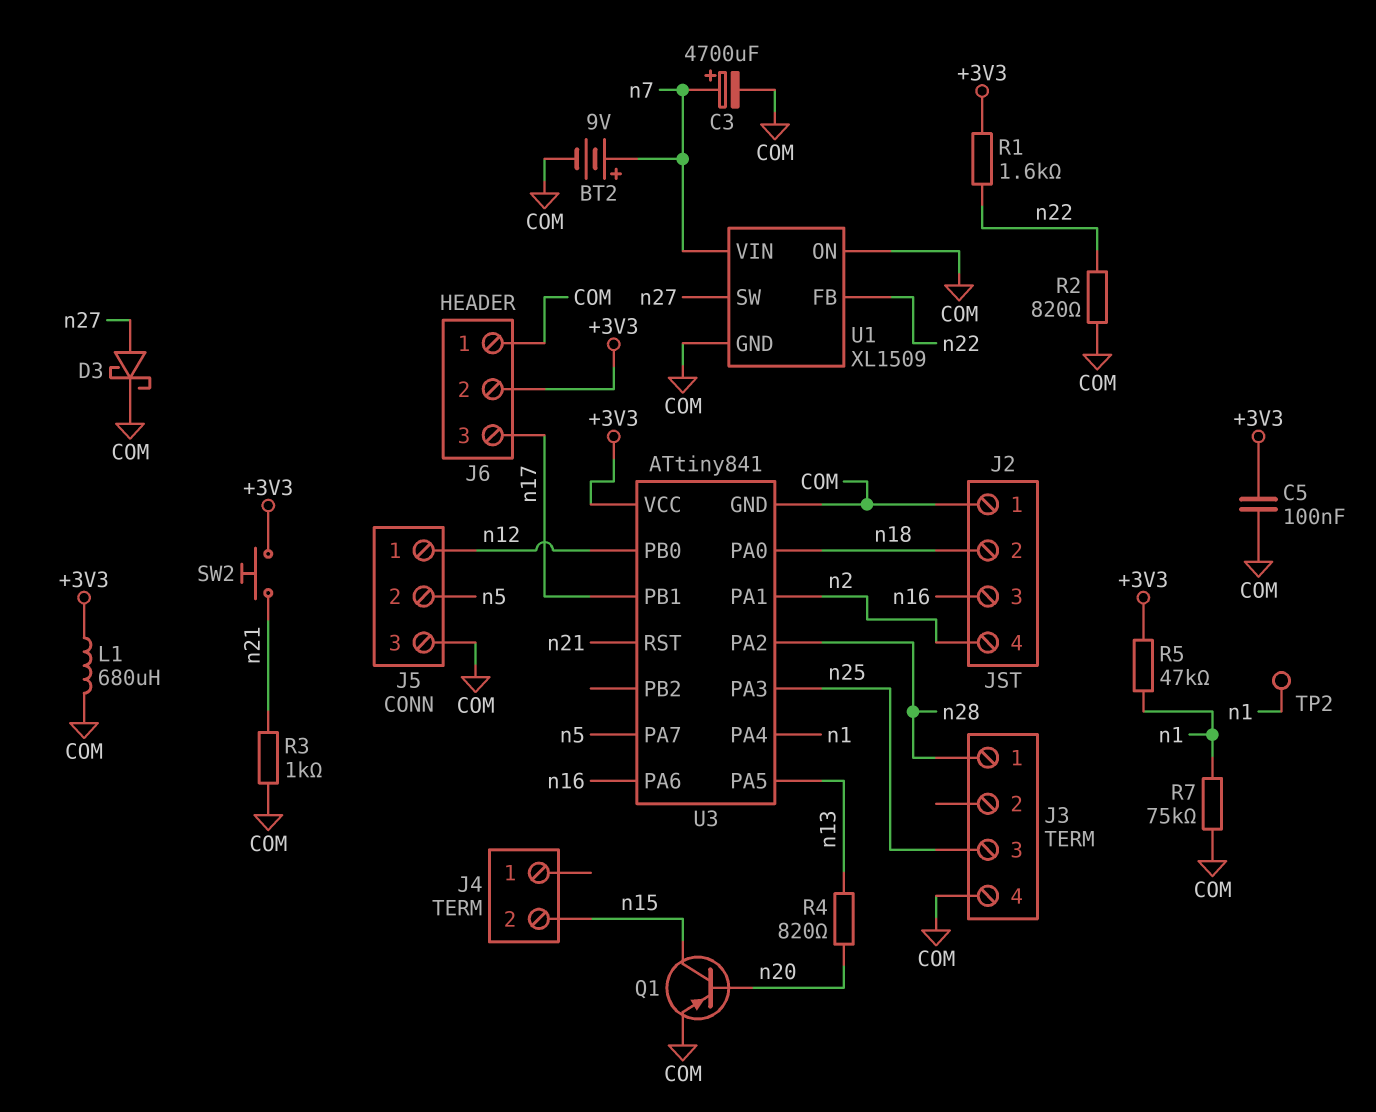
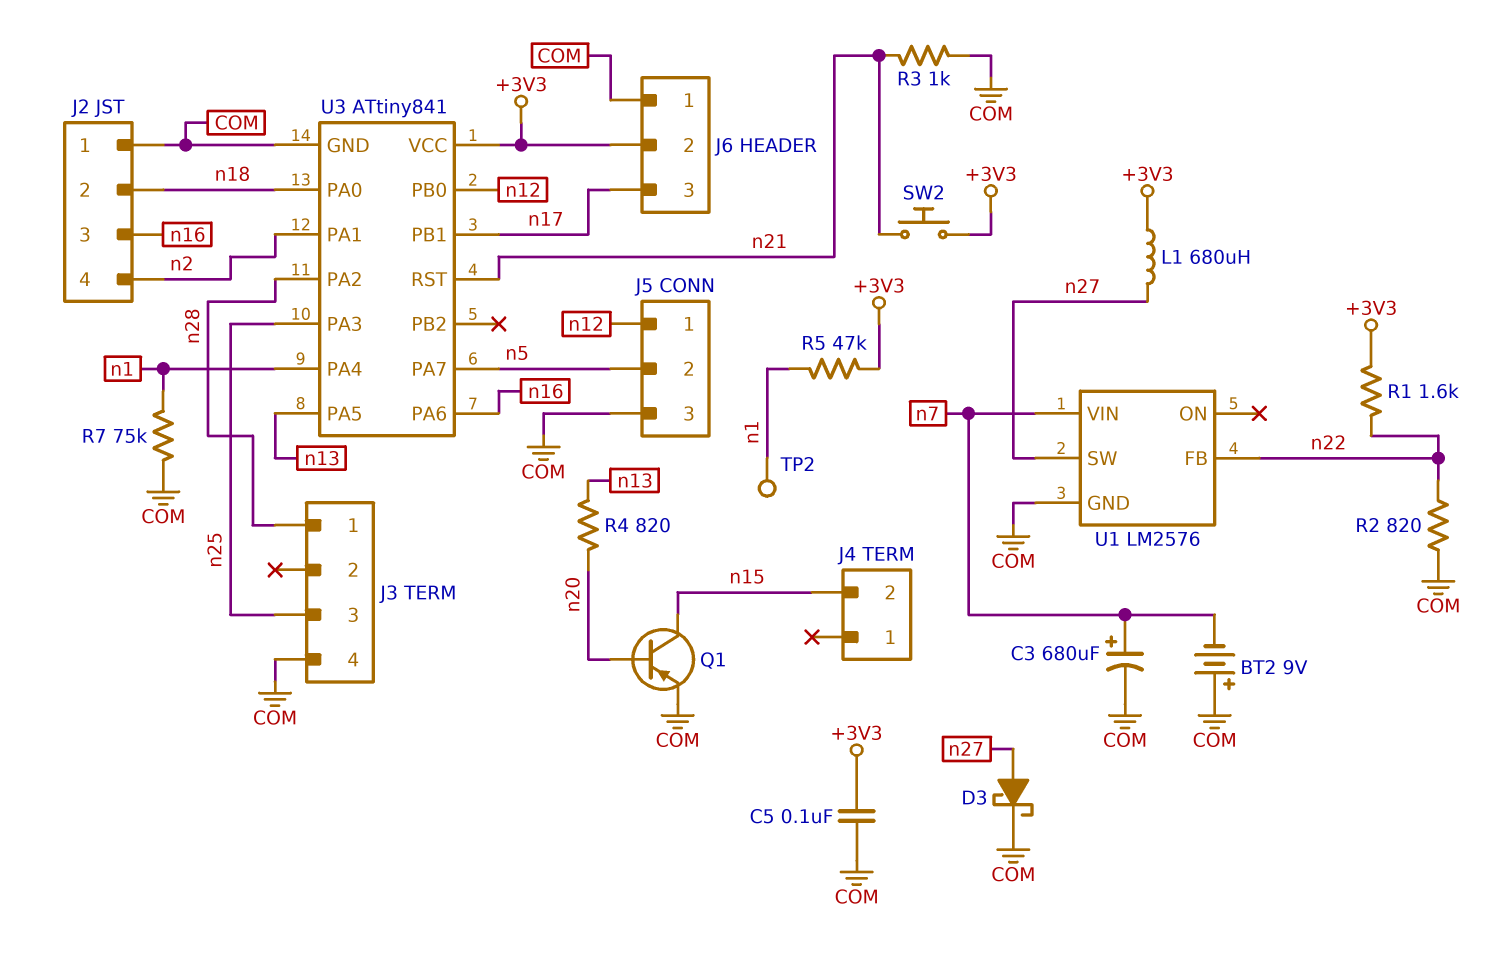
BT2: 9V (plus n7, minus COM) -> 9V (plus COM, minus n7)
C3: 4700uF (plus n7, minus COM) -> 680uF (plus n7, minus COM)
L1: 680uH (+3V3, COM) -> 680uH (+3V3, n27)
U1: XL1509 -> LM2576
U1 pin ON: COM -> none

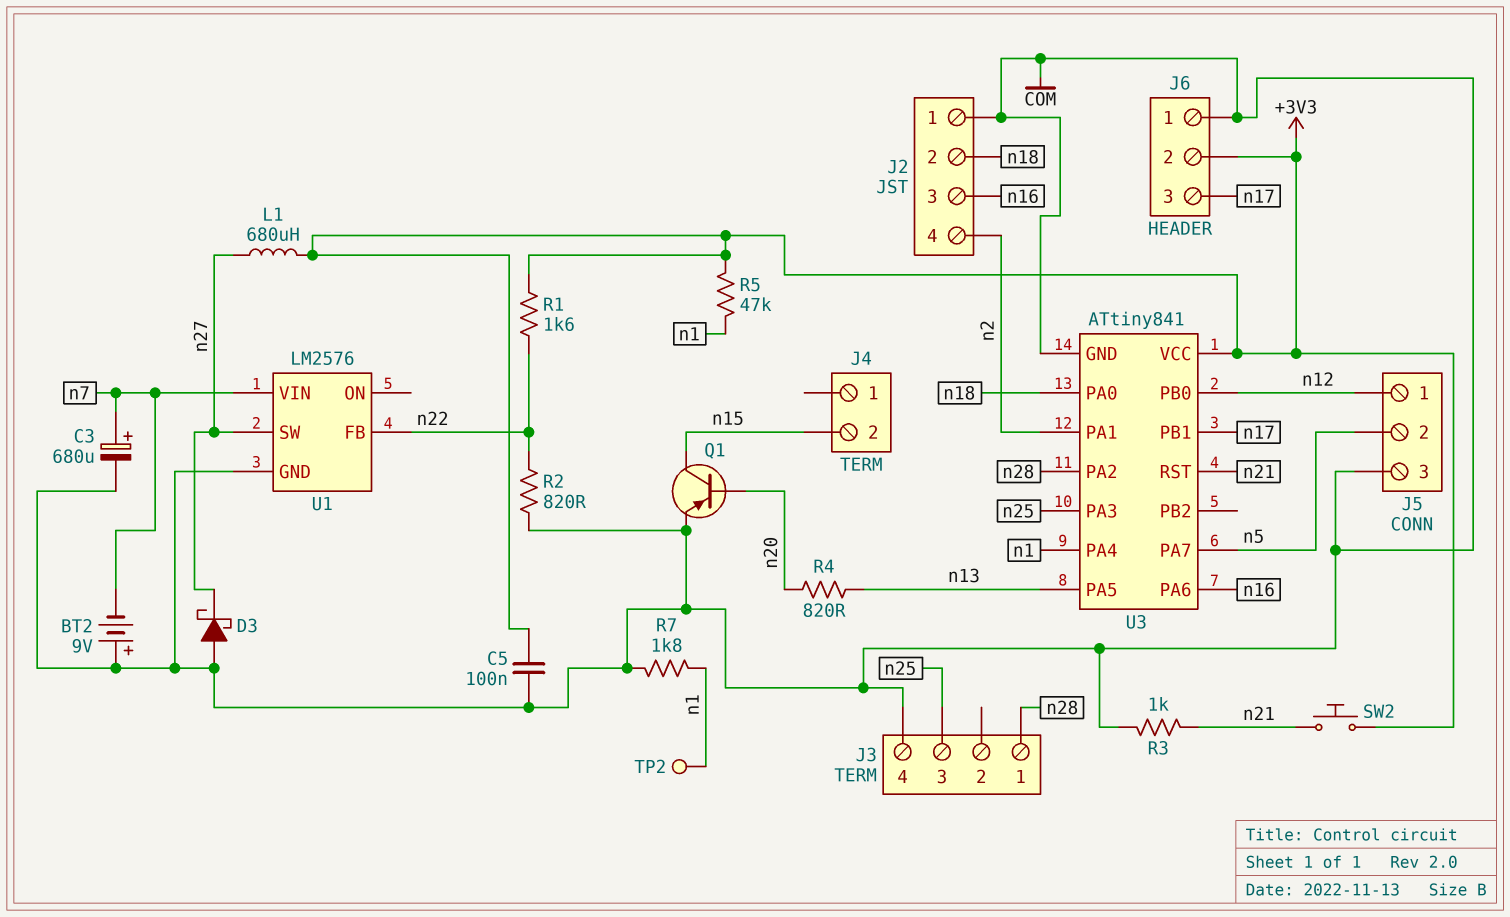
D3: schottky (A n27, K COM) -> schottky (A COM, K n27)
R7: 75k (COM, n1) -> 1.8k (COM, n1)

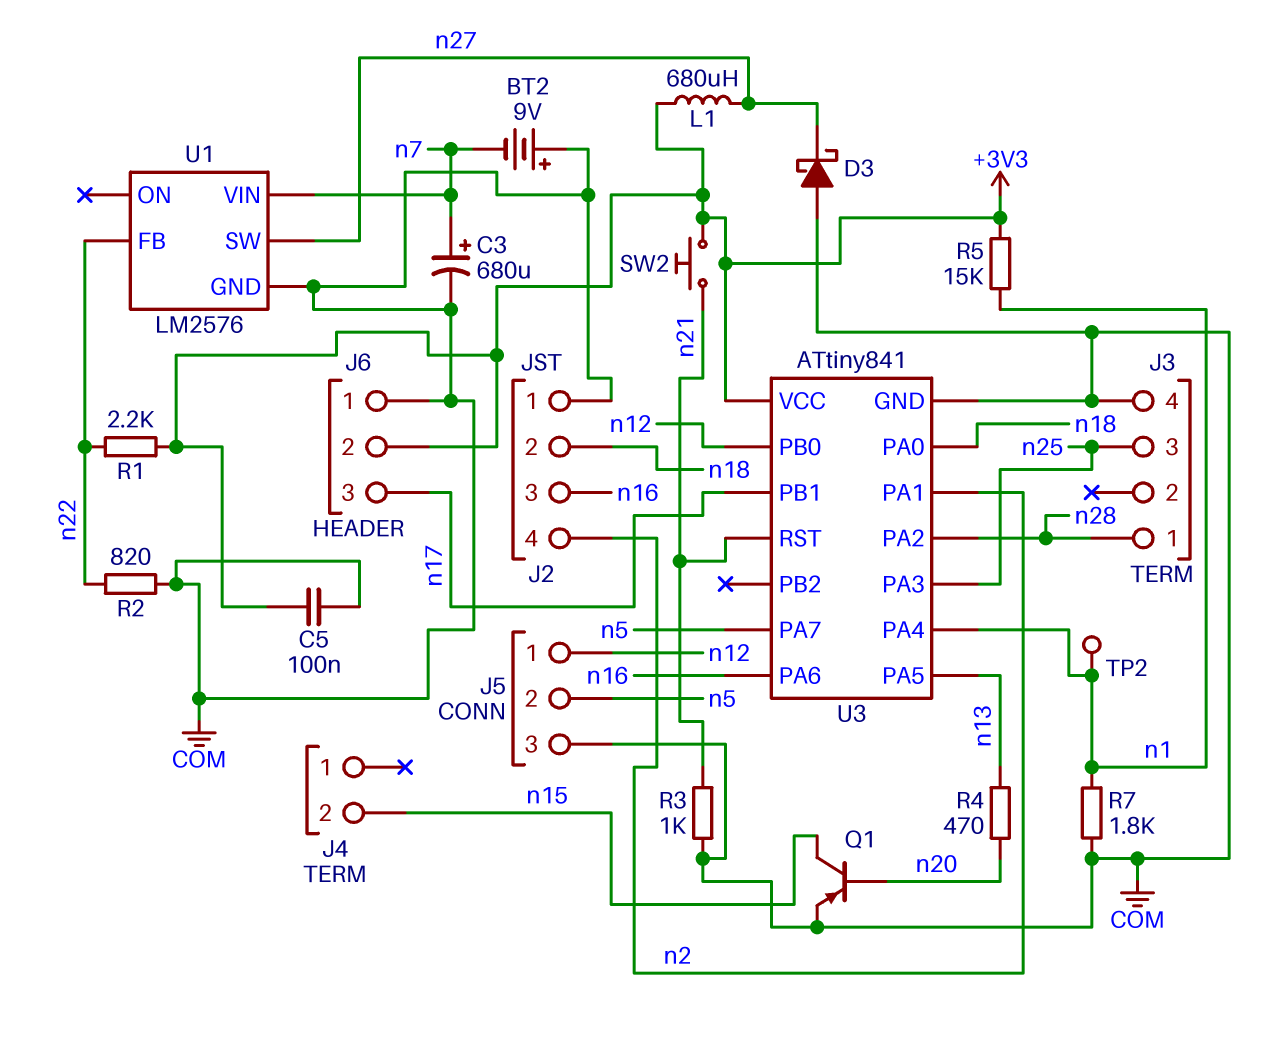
R1: 1.6k (+3V3, n22) -> 2.2k (+3V3, n22)
R4: 820 (n13, n20) -> 470 (n13, n20)
R5: 47k (+3V3, n1) -> 15k (+3V3, n1)

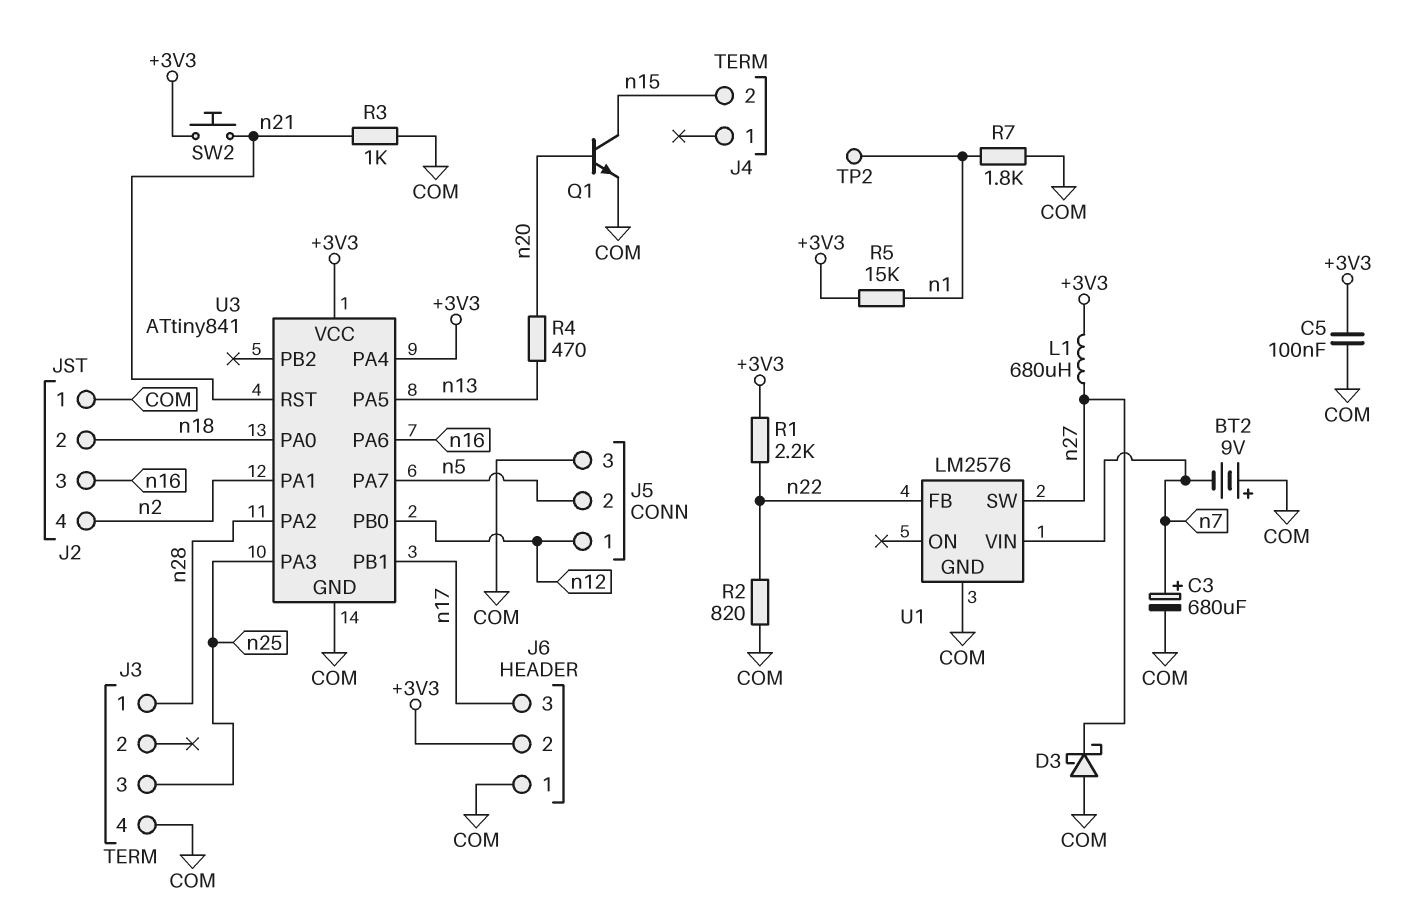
Q1: PNP (B n20, C n15, E COM) -> NPN (B n20, C n15, E COM)
U3 pin PA4: n1 -> +3V3

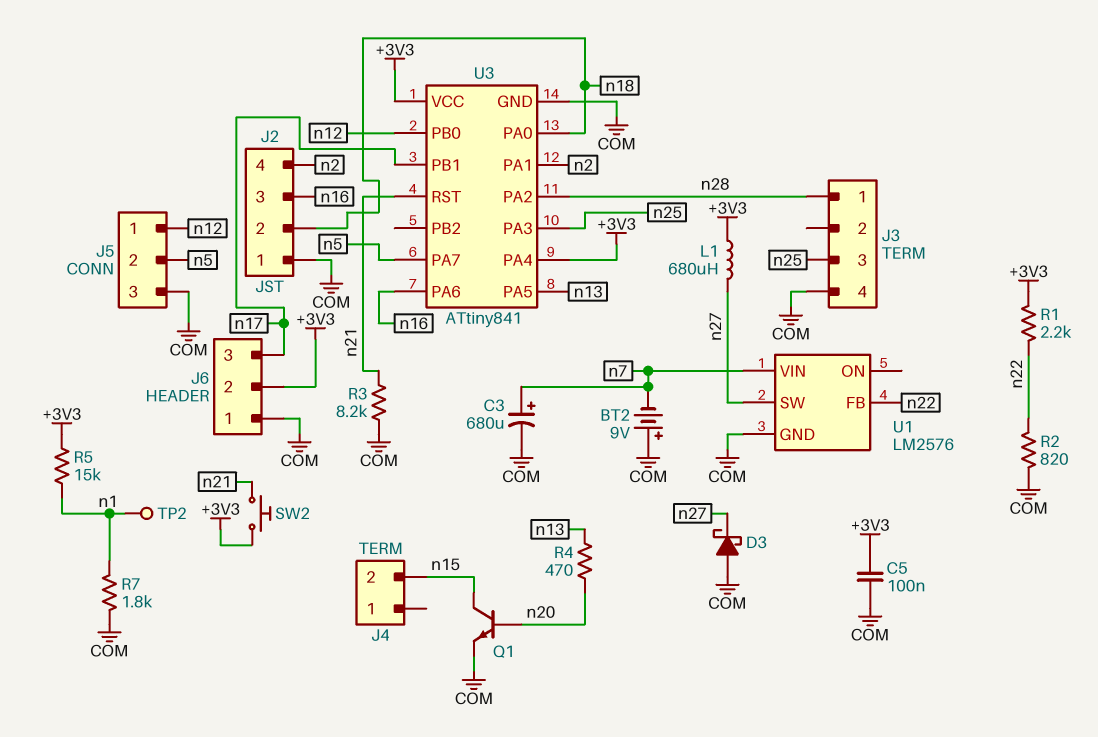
R3: 1k (COM, n21) -> 8.2k (COM, n21)

